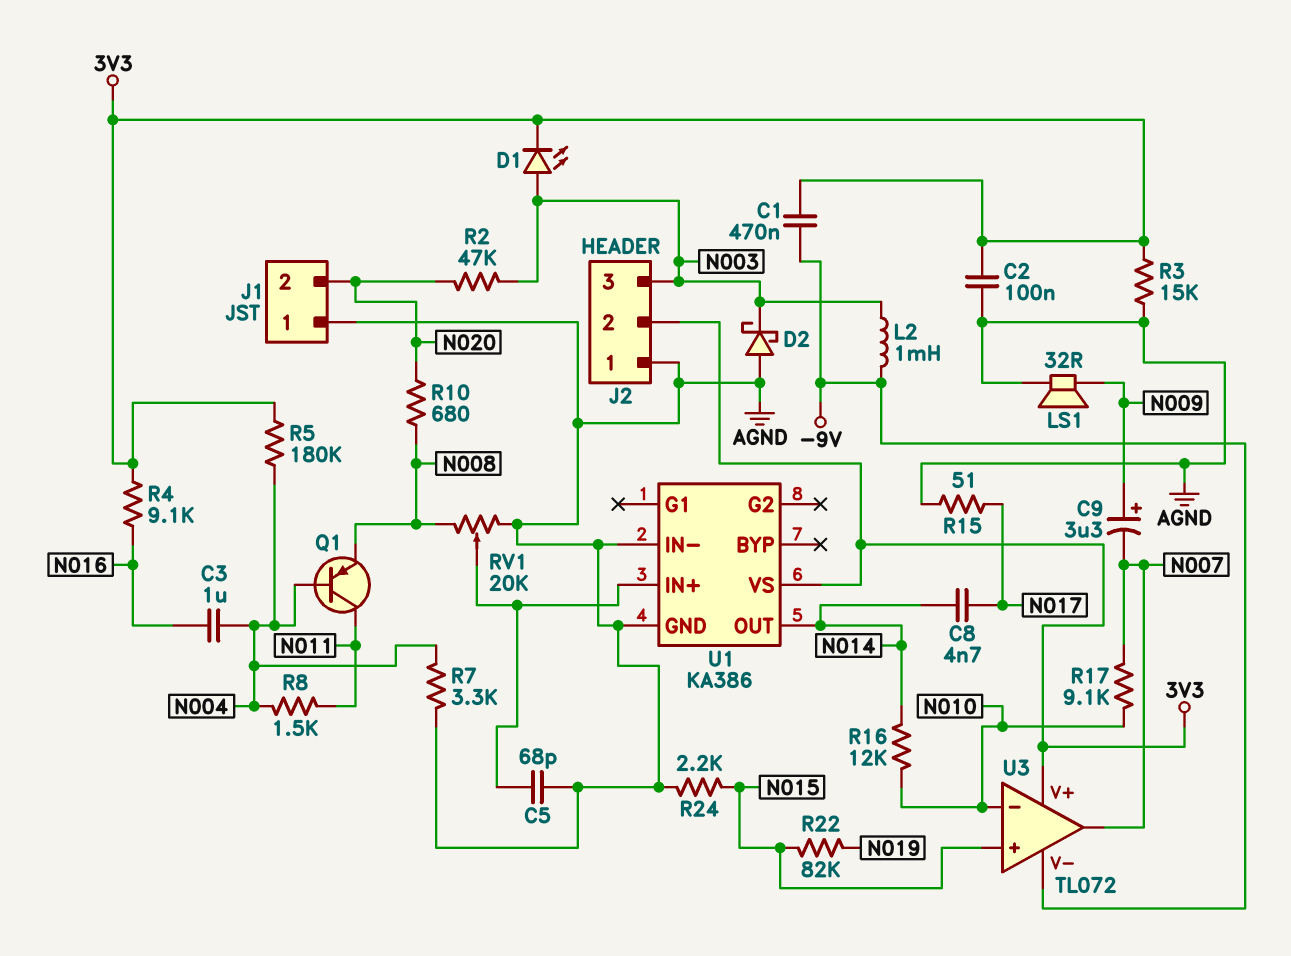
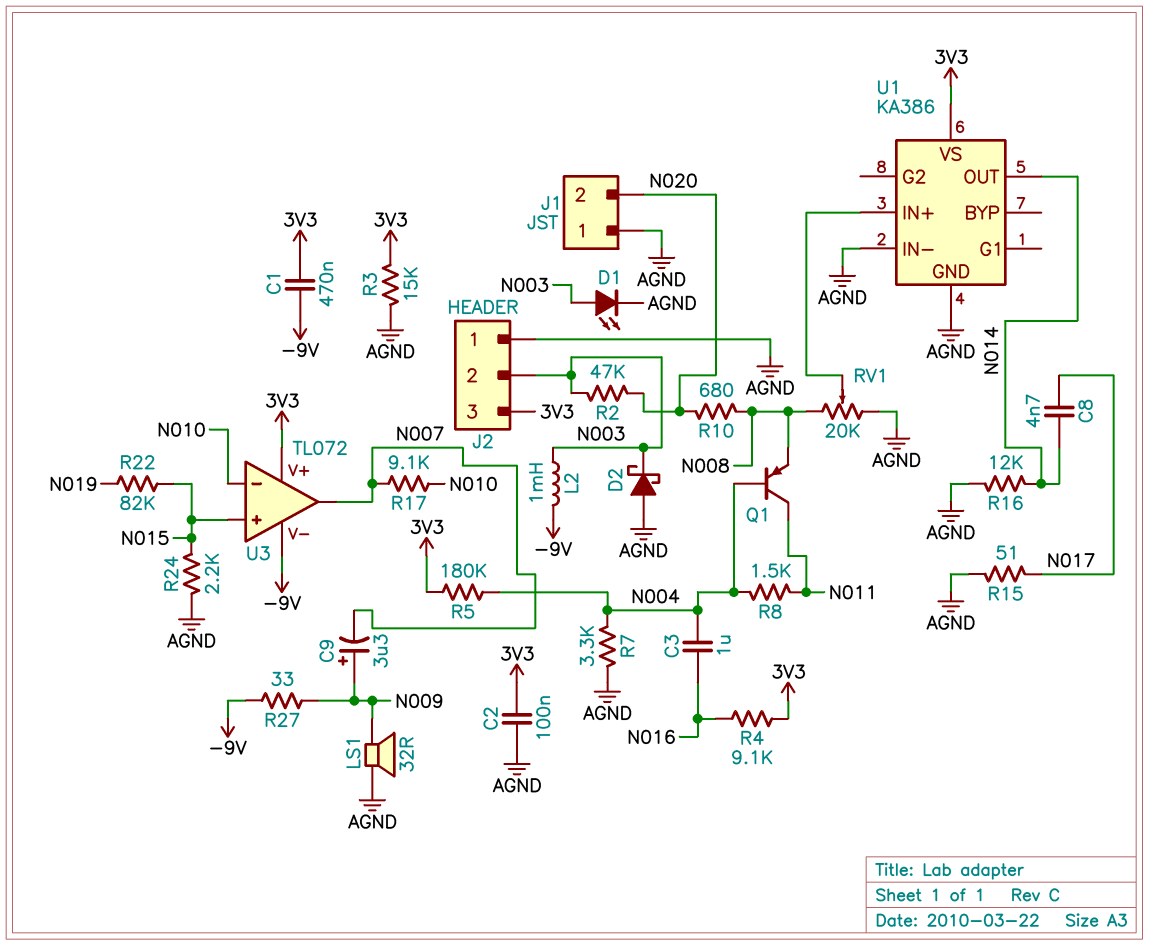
C5: 68pF (AGND, U1/IN+) -> none
D1: LED (A N003, K 3V3) -> LED (A N003, K AGND)
J2 pin 2: 3V3 -> N003
J2 pin 3: N003 -> 3V3
R16: 12k (N010, N014) -> 12k (AGND, N014)
R27: none -> 33 (-9V, N009)

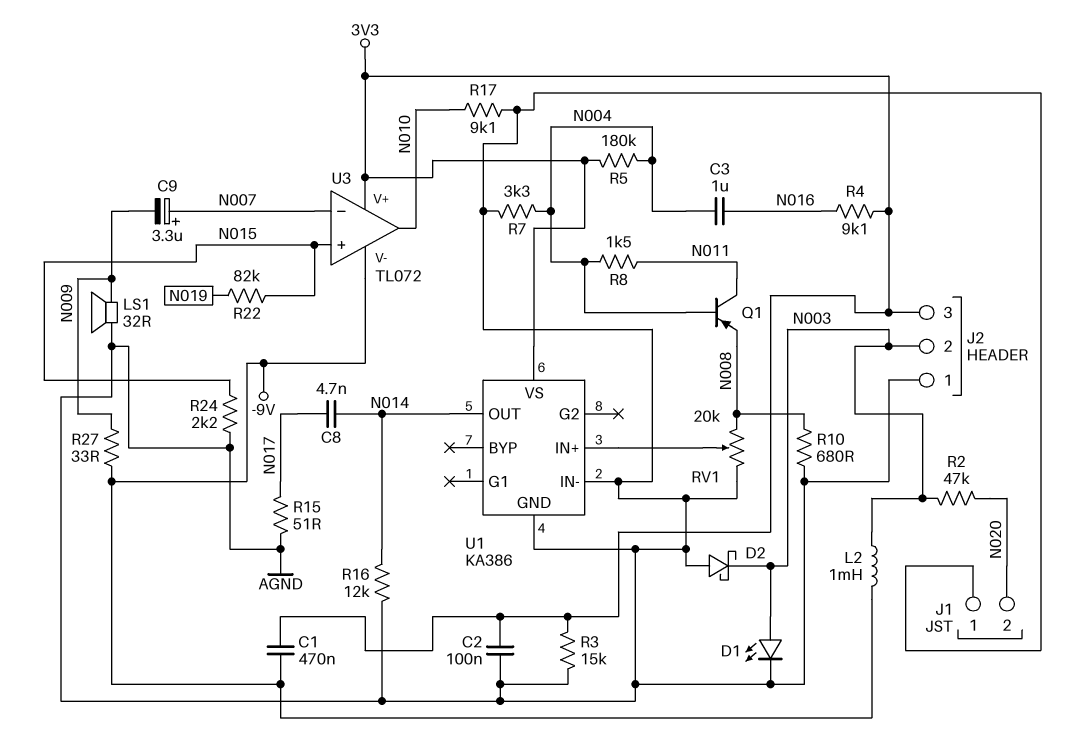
C9: 3.3uF (plus N009, minus N007) -> 3.3uF (plus N007, minus N009)
R10: 680 (N008, N020) -> 680 (AGND, N008)
R17: 9.1k (N007, N010) -> 9.1k (AGND, N010)
U3 pin in-: N010 -> N007
U3 pin out: N007 -> N010

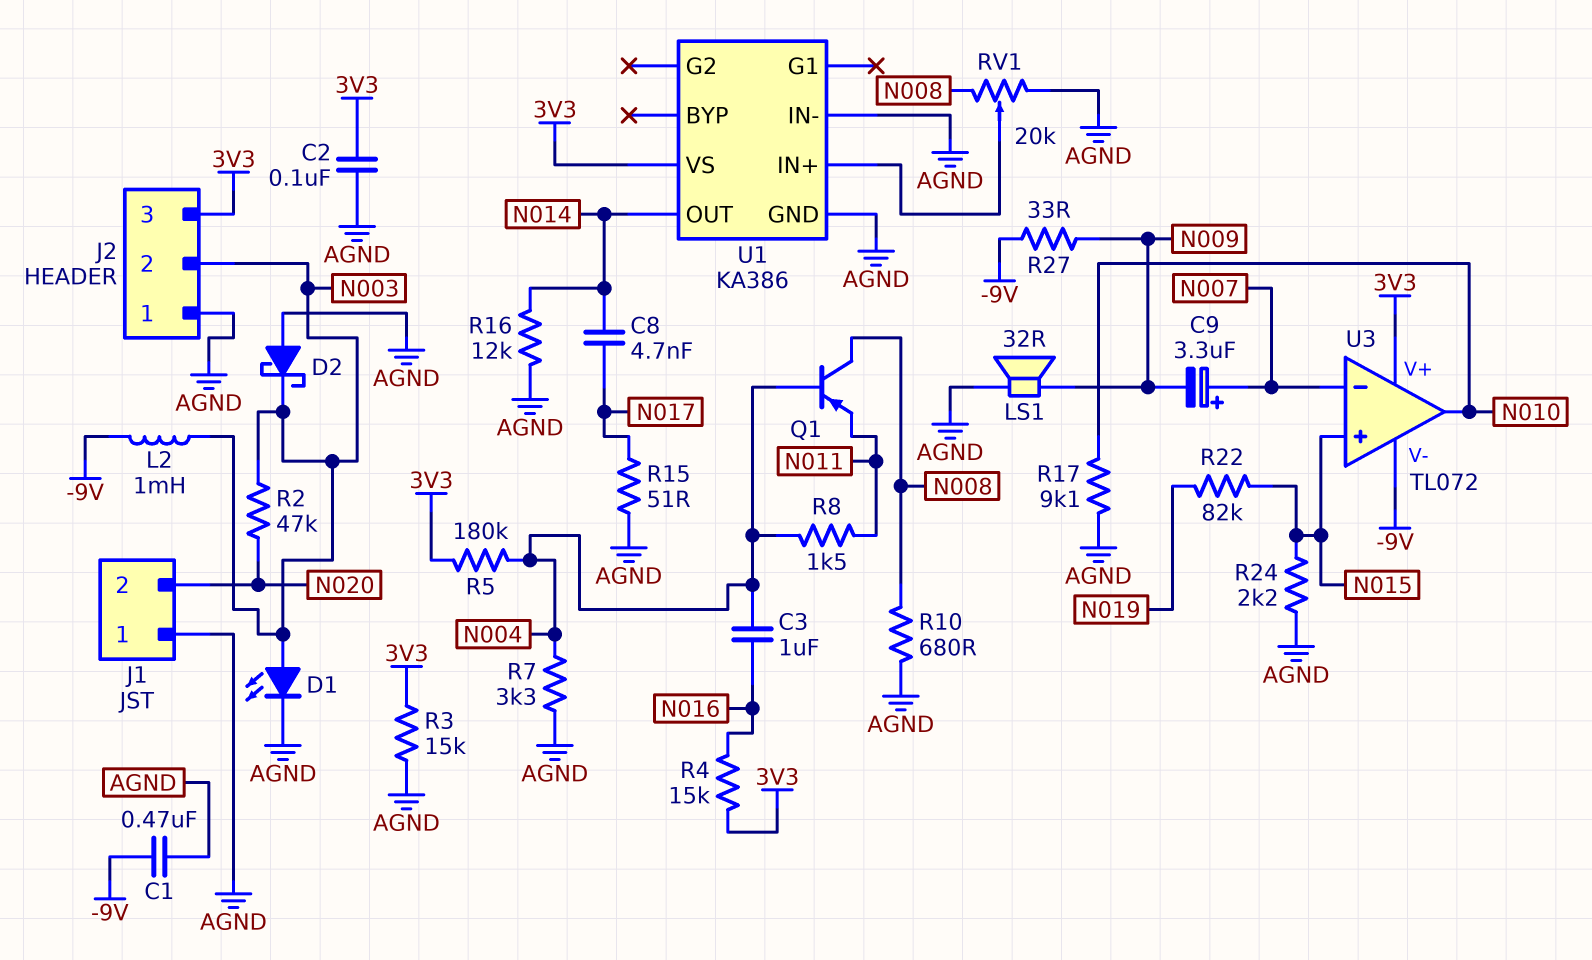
C1: 470nF (-9V, 3V3) -> 470nF (-9V, AGND)
Q1: PNP (B N004, C N011, E N008) -> PNP (B N004, C N008, E N011)
R4: 9.1k (3V3, N016) -> 15k (3V3, N016)

